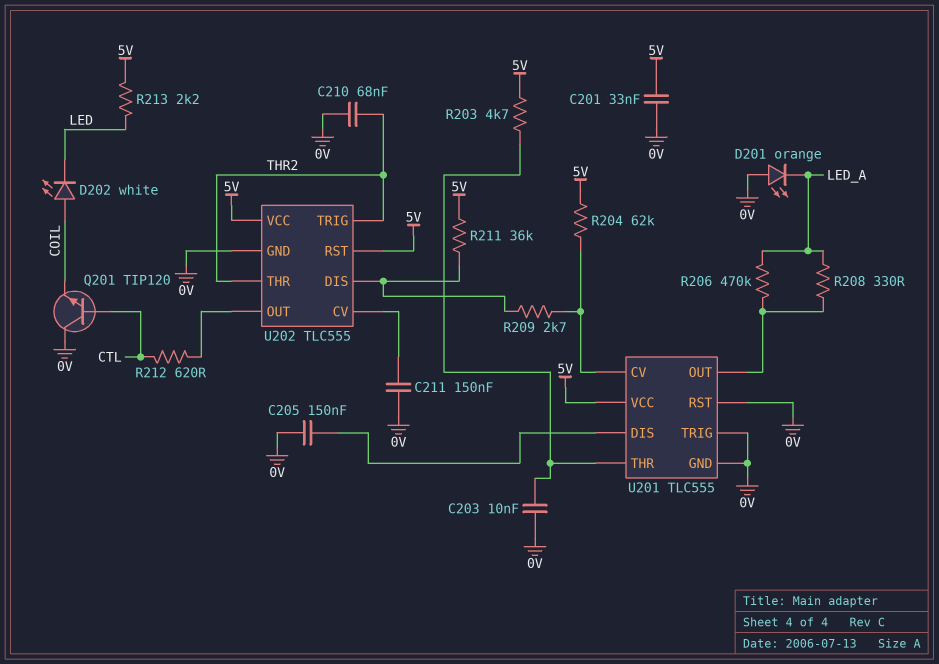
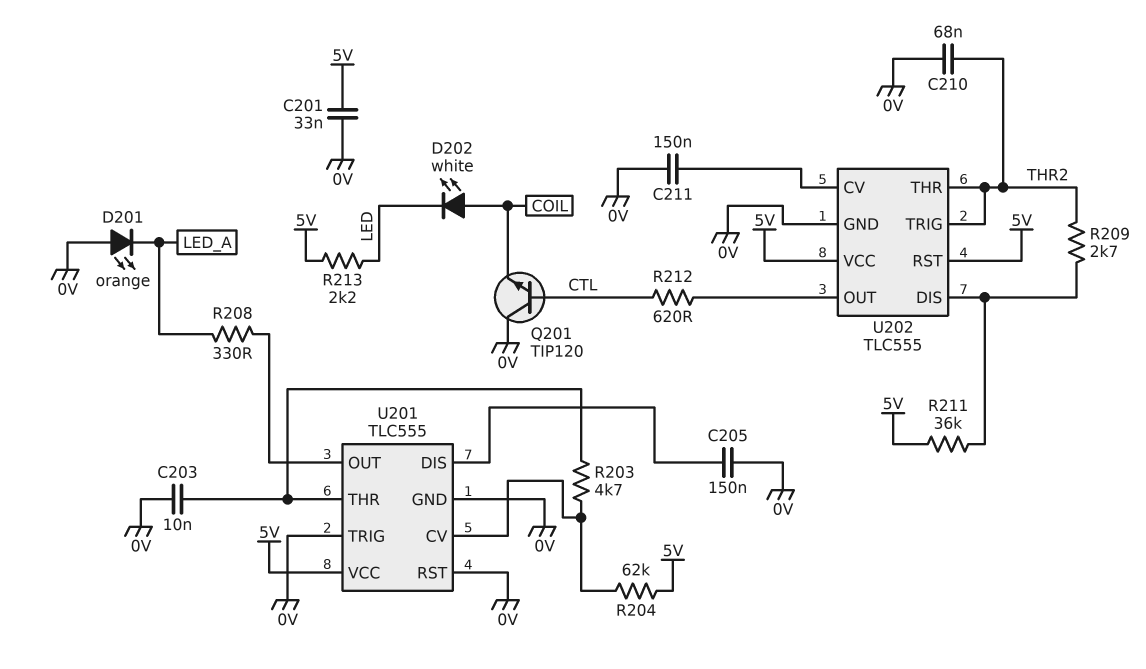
R203: 4.7k (5V, U201/THR) -> 4.7k (U201/CV, U201/THR)
R206: 470k (LED_A, U201/OUT) -> none
R209: 2.7k (U201/CV, U202/DIS) -> 2.7k (THR2, U202/DIS)

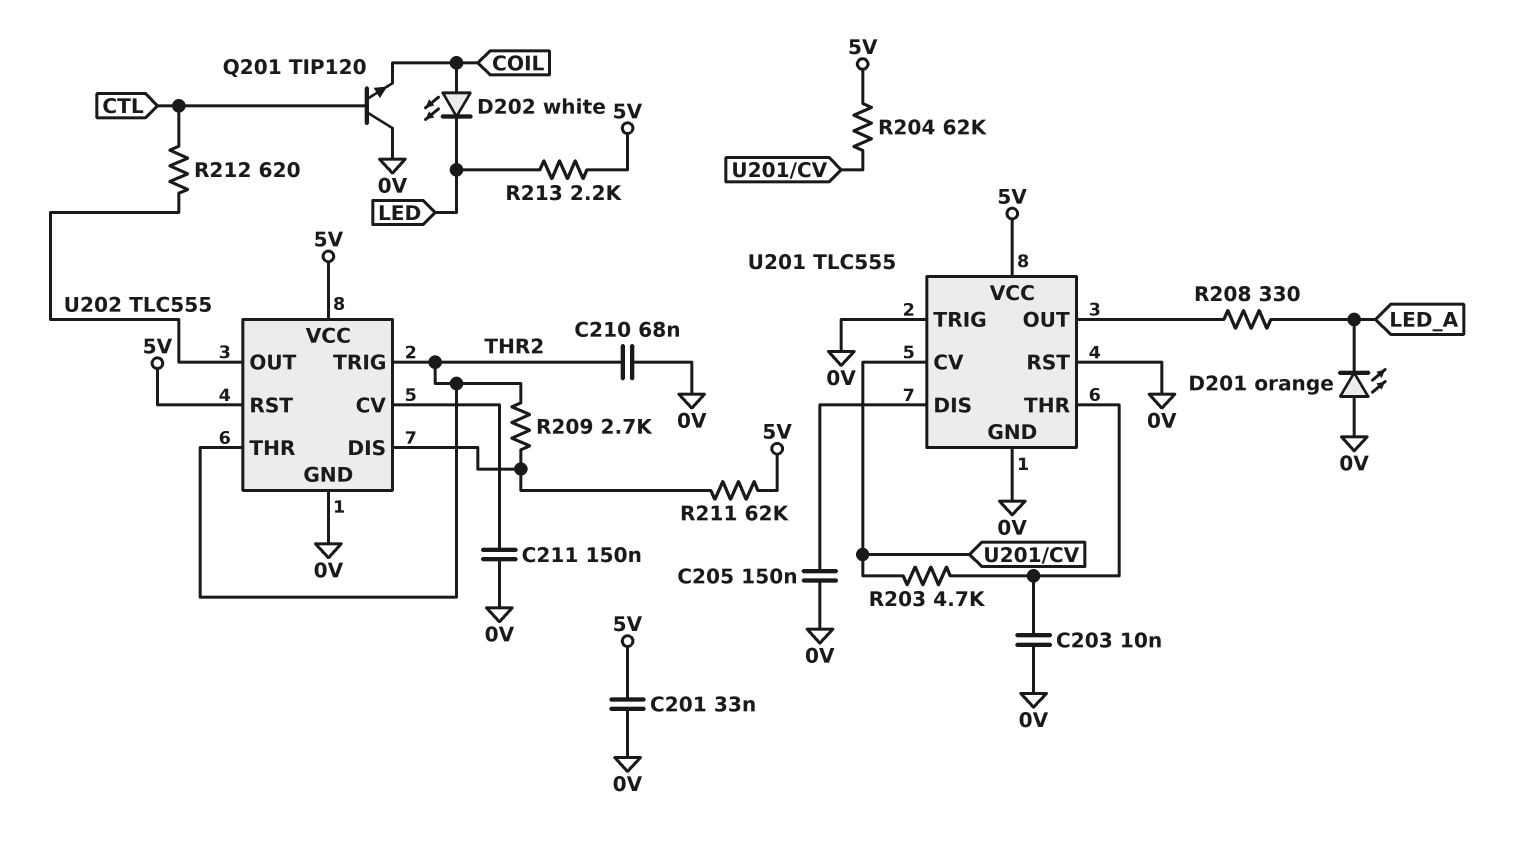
R211: 36k (5V, U202/DIS) -> 62k (5V, U202/DIS)

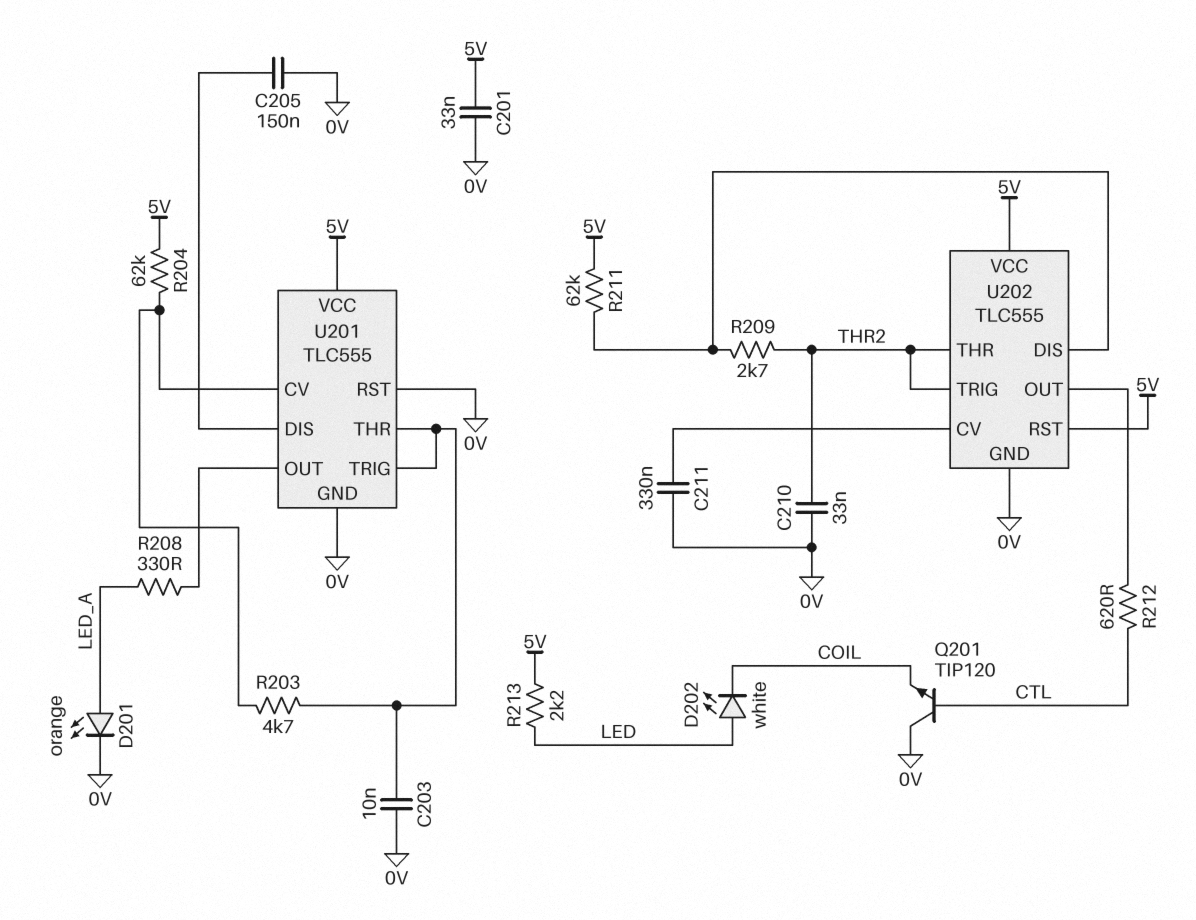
C210: 68nF (0V, THR2) -> 33nF (0V, THR2)
C211: 150nF (0V, U202/CV) -> 330nF (0V, U202/CV)
D201: LED orange (A 0V, K LED_A) -> LED orange (A LED_A, K 0V)
D202: LED white (A COIL, K LED) -> LED white (A LED, K COIL)
U201 pin TRIG: 0V -> U201/THR

